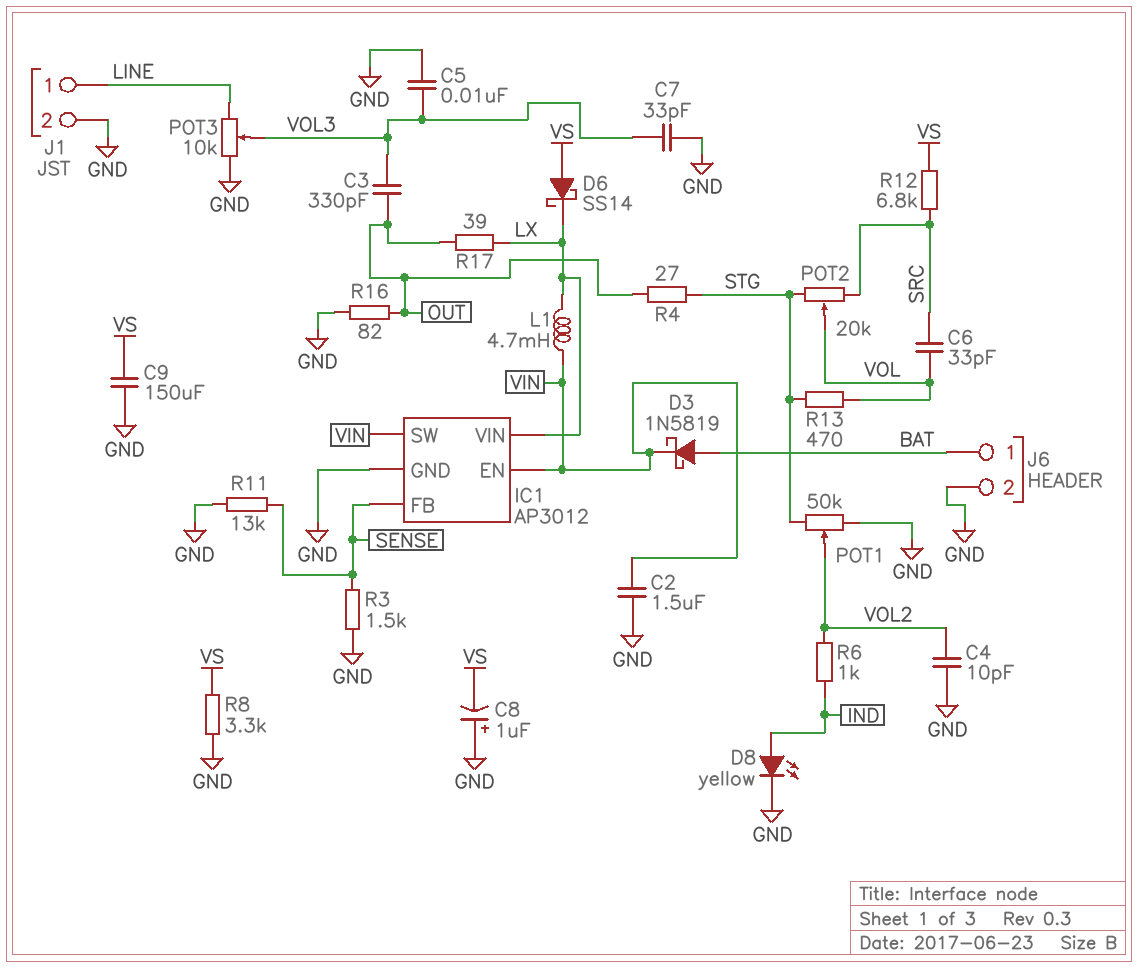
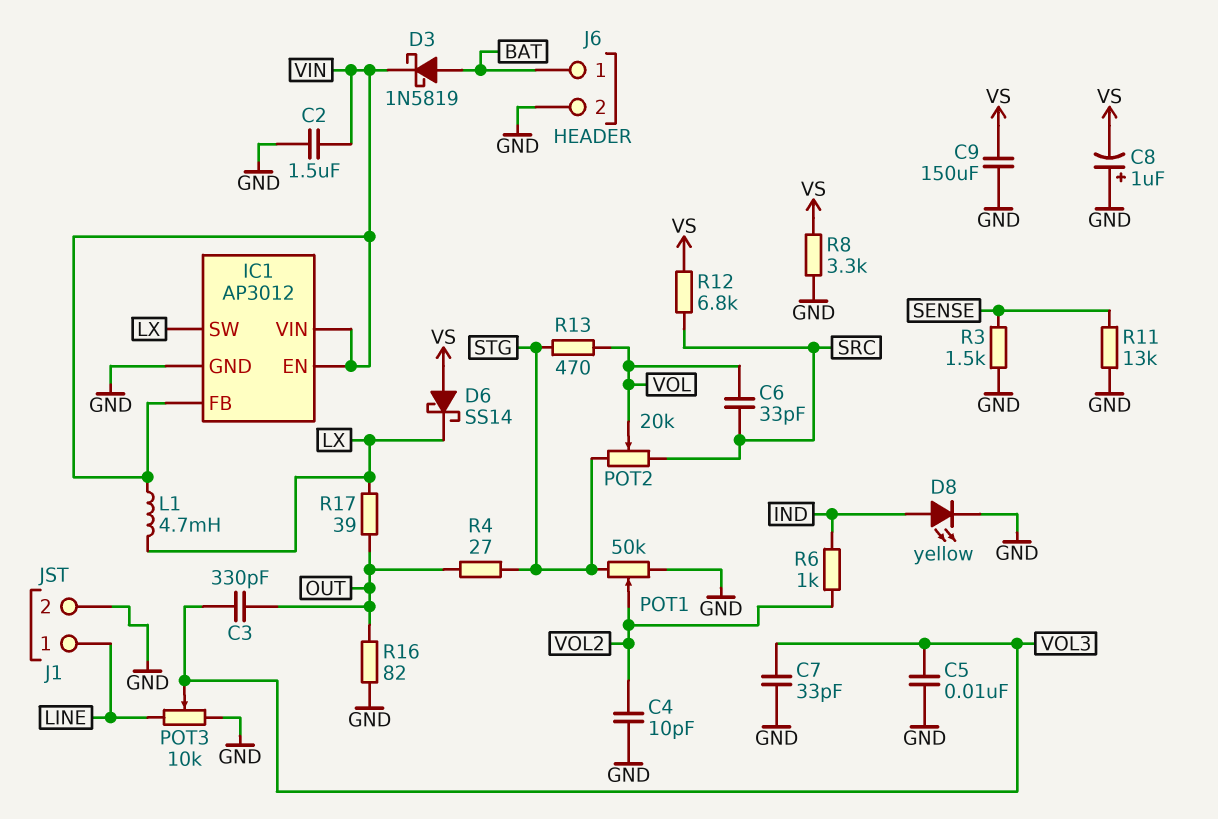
IC1 pin FB: SENSE -> VIN
IC1 pin SW: VIN -> LX
IC1 pin VIN: LX -> VIN

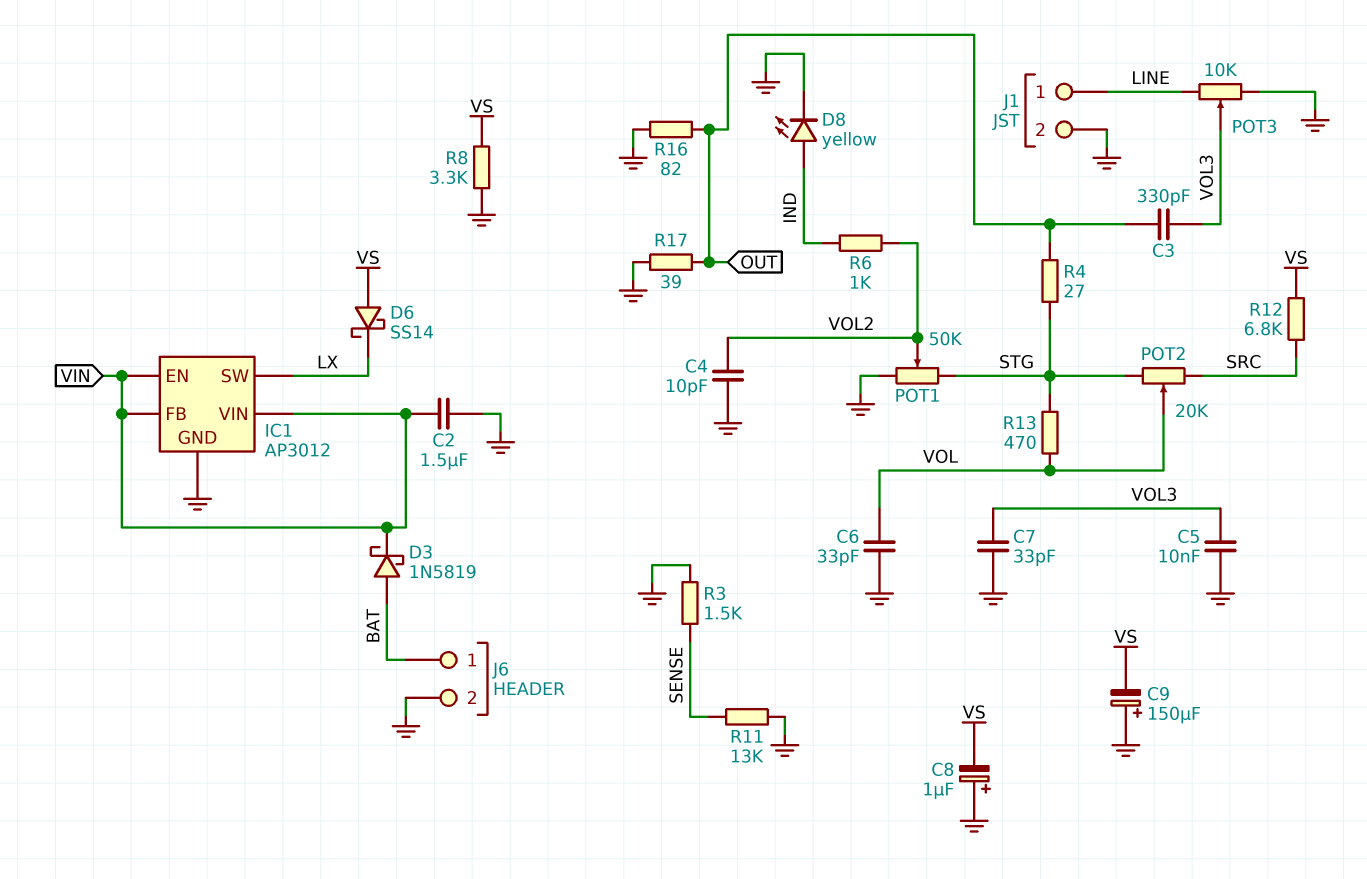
C6: 33pF (SRC, VOL) -> 33pF (GND, VOL)
C9: 150uF (GND, VS) -> 150uF (plus GND, minus VS)
L1: 4.7mH (LX, VIN) -> none
R17: 39 (LX, OUT) -> 39 (GND, OUT)

